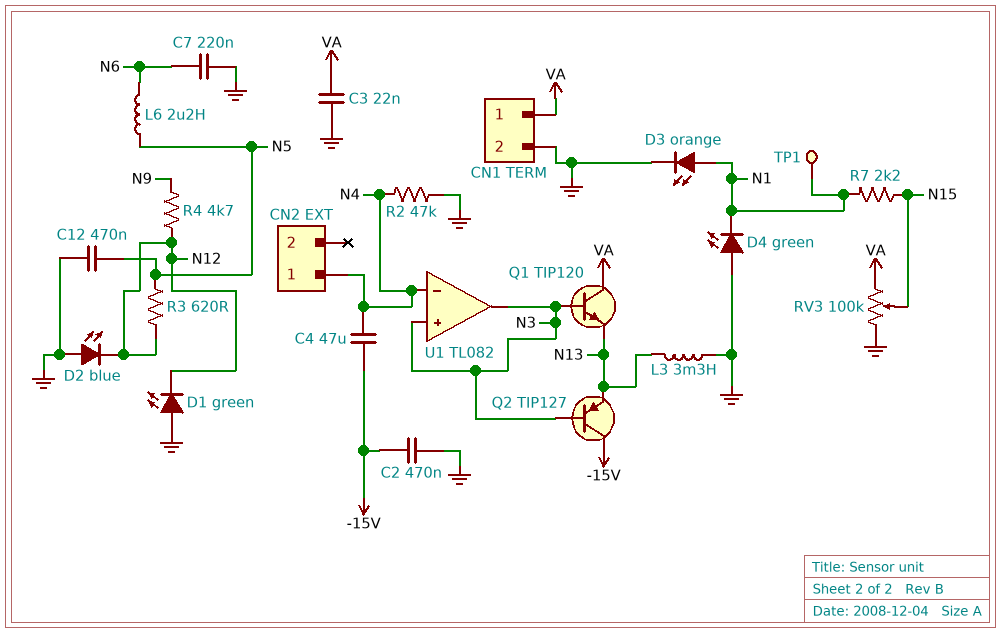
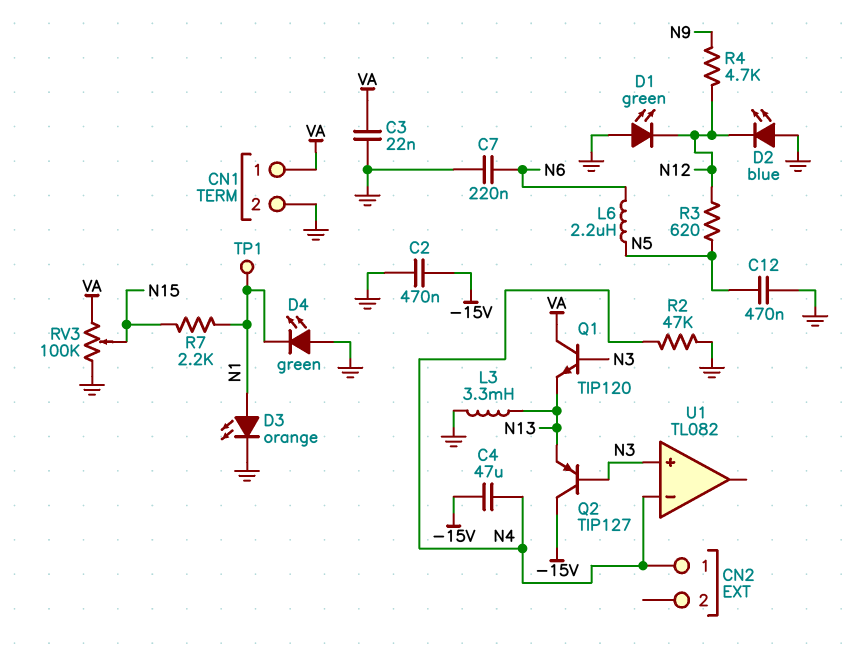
U1 pin out: N3 -> none

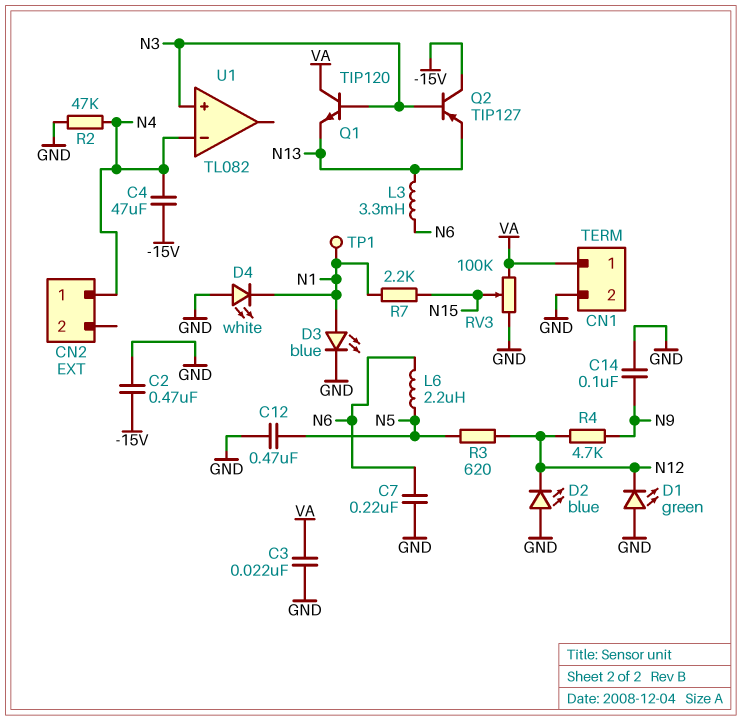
C14: none -> 100nF (GND, N9)
D3: LED orange (A N1, K GND) -> LED blue (A N1, K GND)
D4: LED green (A GND, K N1) -> LED white (A GND, K N1)
L3: 3.3mH (GND, N13) -> 3.3mH (N6, N13)

